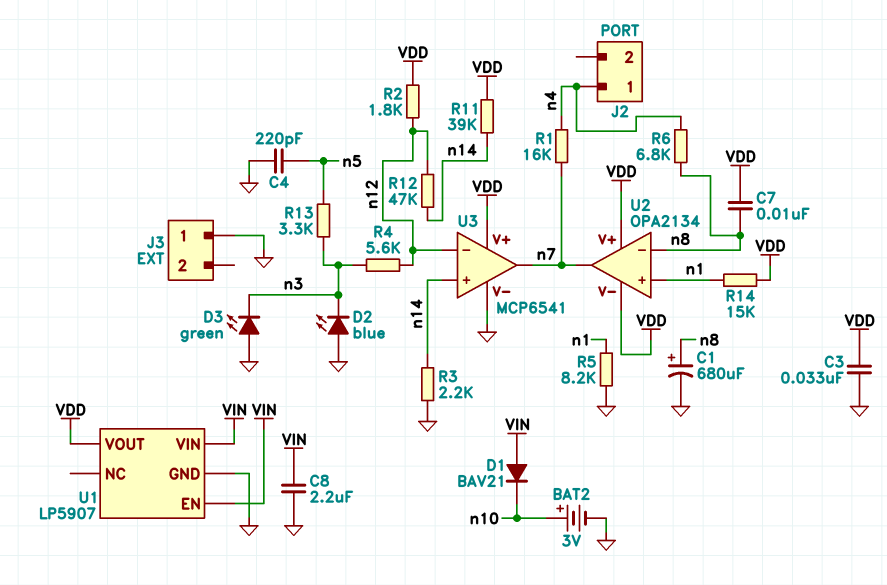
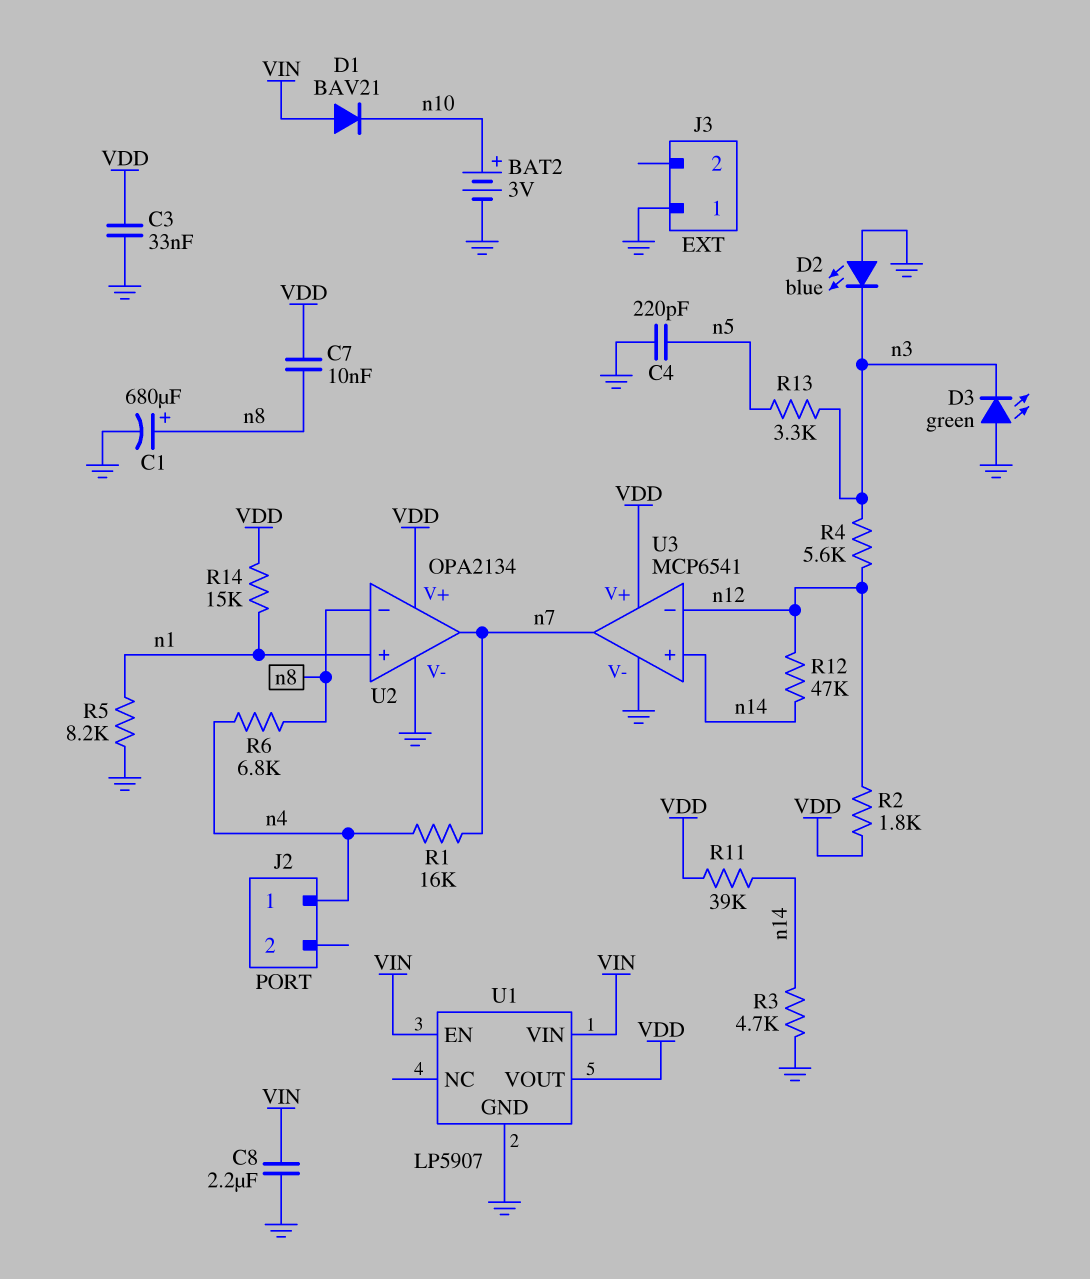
R3: 2.2k (GND, n14) -> 4.7k (GND, n14)
U2 pin V-: VDD -> GND

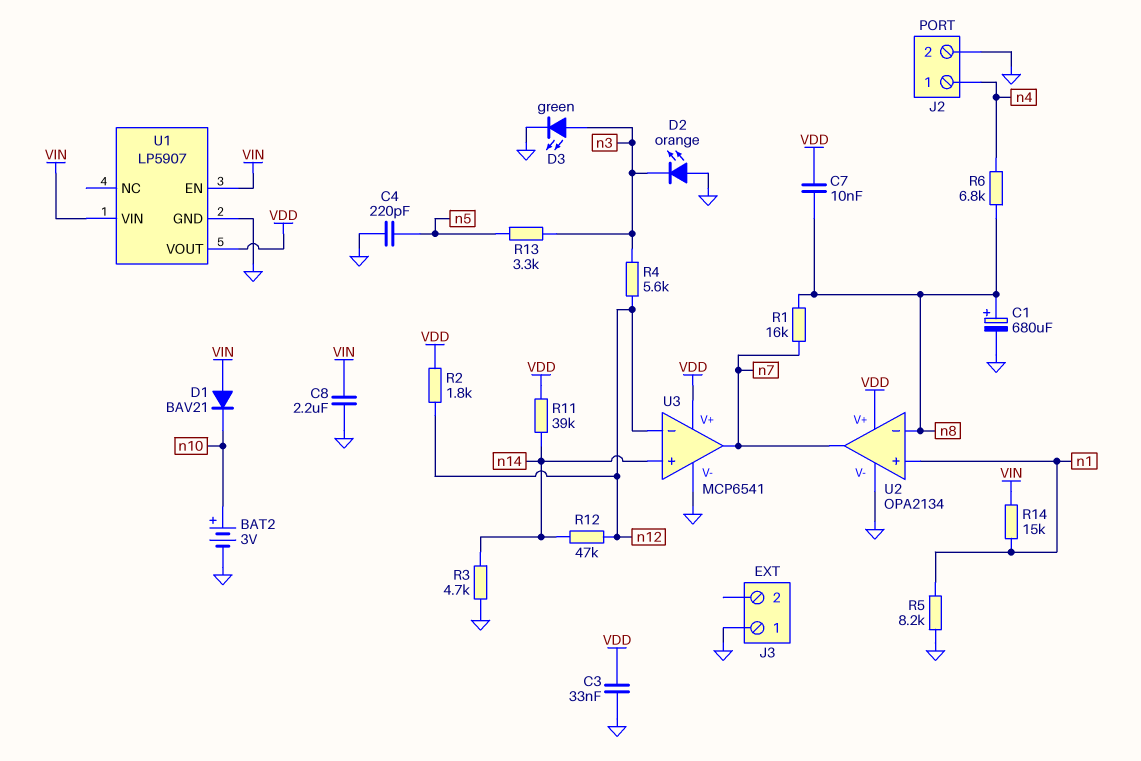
D2: LED blue (A GND, K n3) -> LED orange (A GND, K n3)
D3: LED green (A GND, K n3) -> LED green (A n3, K GND)
J2 pin 2: none -> GND
R1: 16k (n4, n7) -> 16k (n7, n8)
R14: 15k (VDD, n1) -> 15k (VIN, n1)

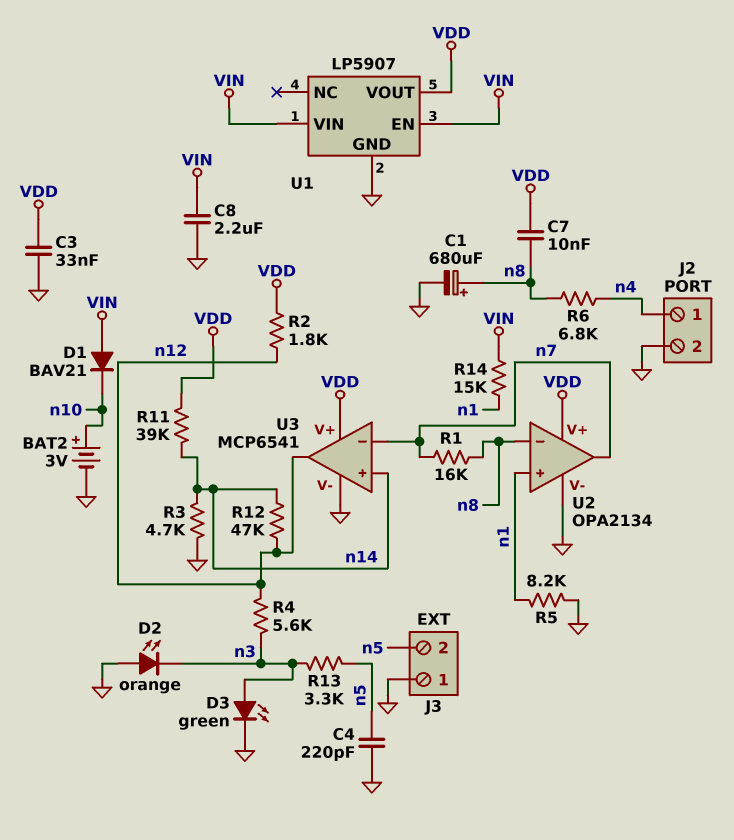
J3 pin 2: none -> n5
U3 pin in-: n12 -> n7
U3 pin out: n7 -> n12

